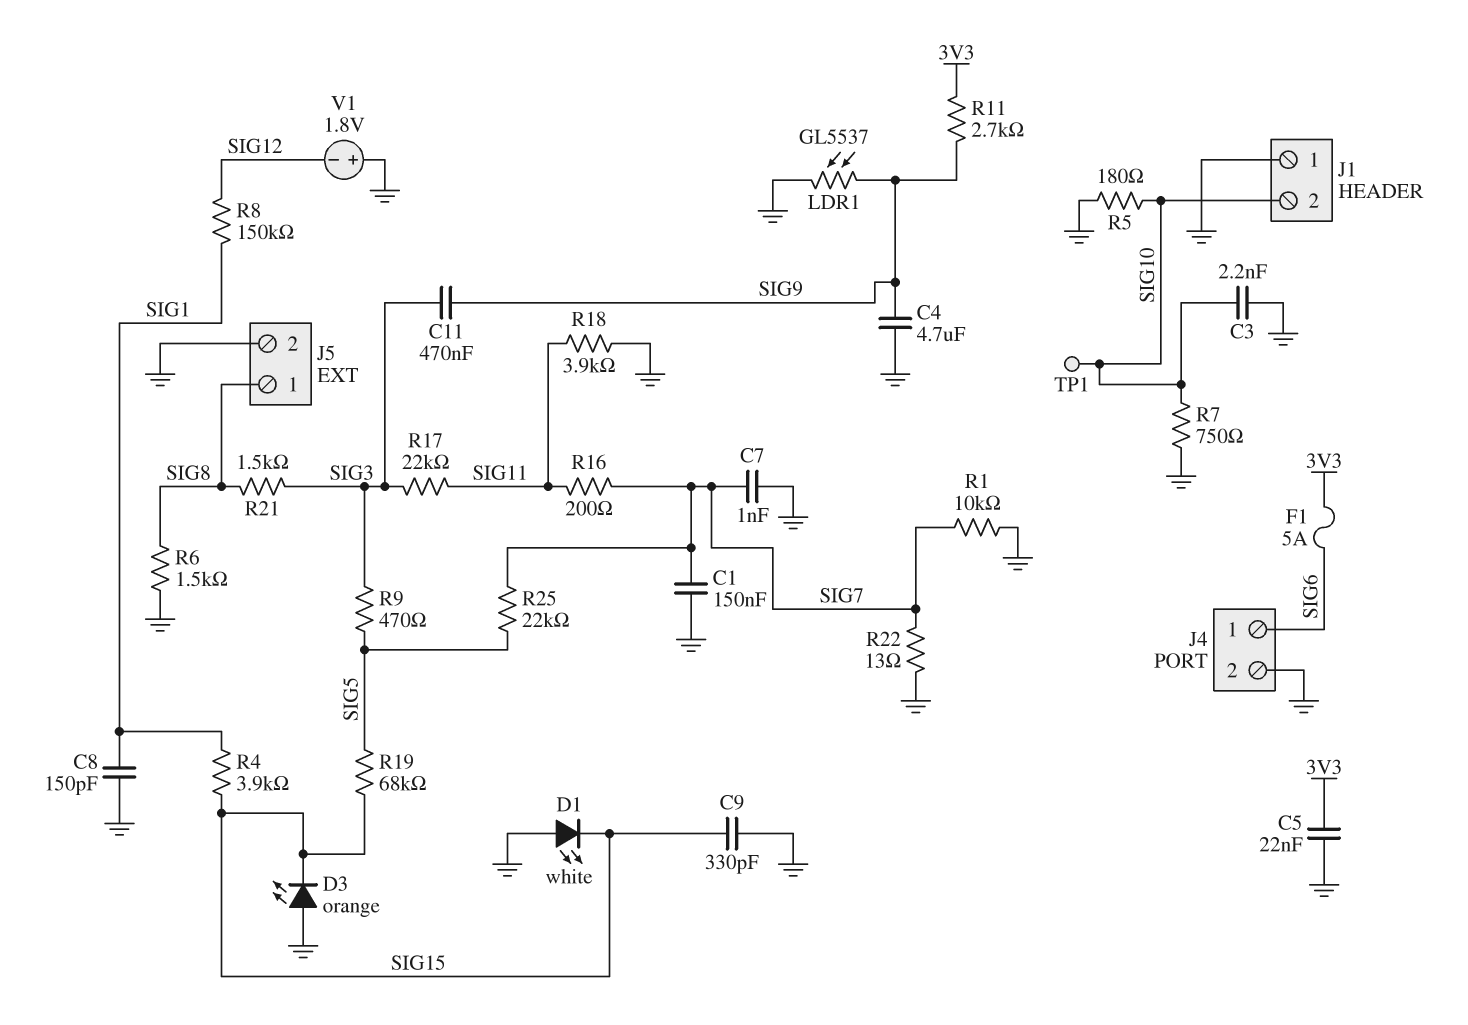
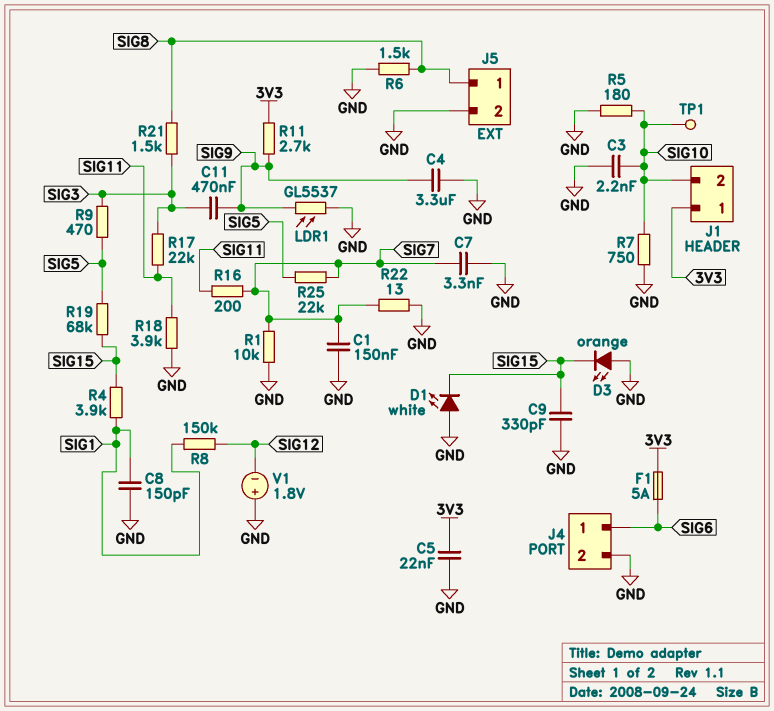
C4: 4.7uF (GND, SIG9) -> 3.3uF (GND, SIG9)
C7: 1nF (GND, SIG7) -> 3.3nF (GND, SIG7)
J1 pin 1: GND -> 3V3

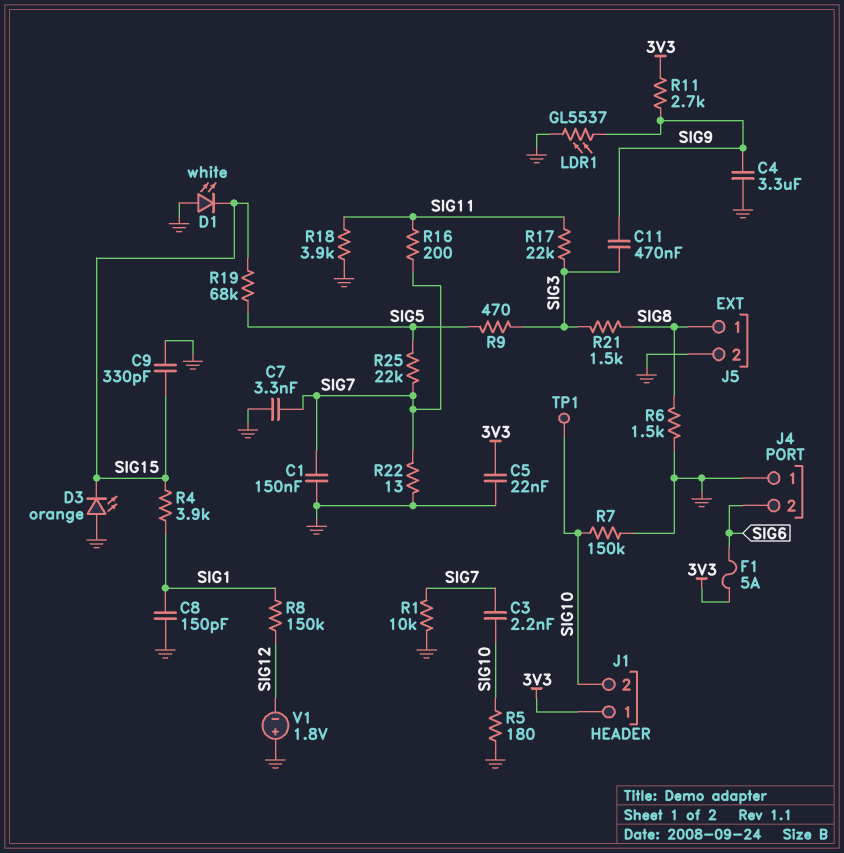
C3: 2.2nF (GND, SIG10) -> 2.2nF (SIG7, SIG10)
J4 pin 1: SIG6 -> GND
J4 pin 2: GND -> SIG6
R7: 750 (GND, SIG10) -> 150k (GND, SIG10)

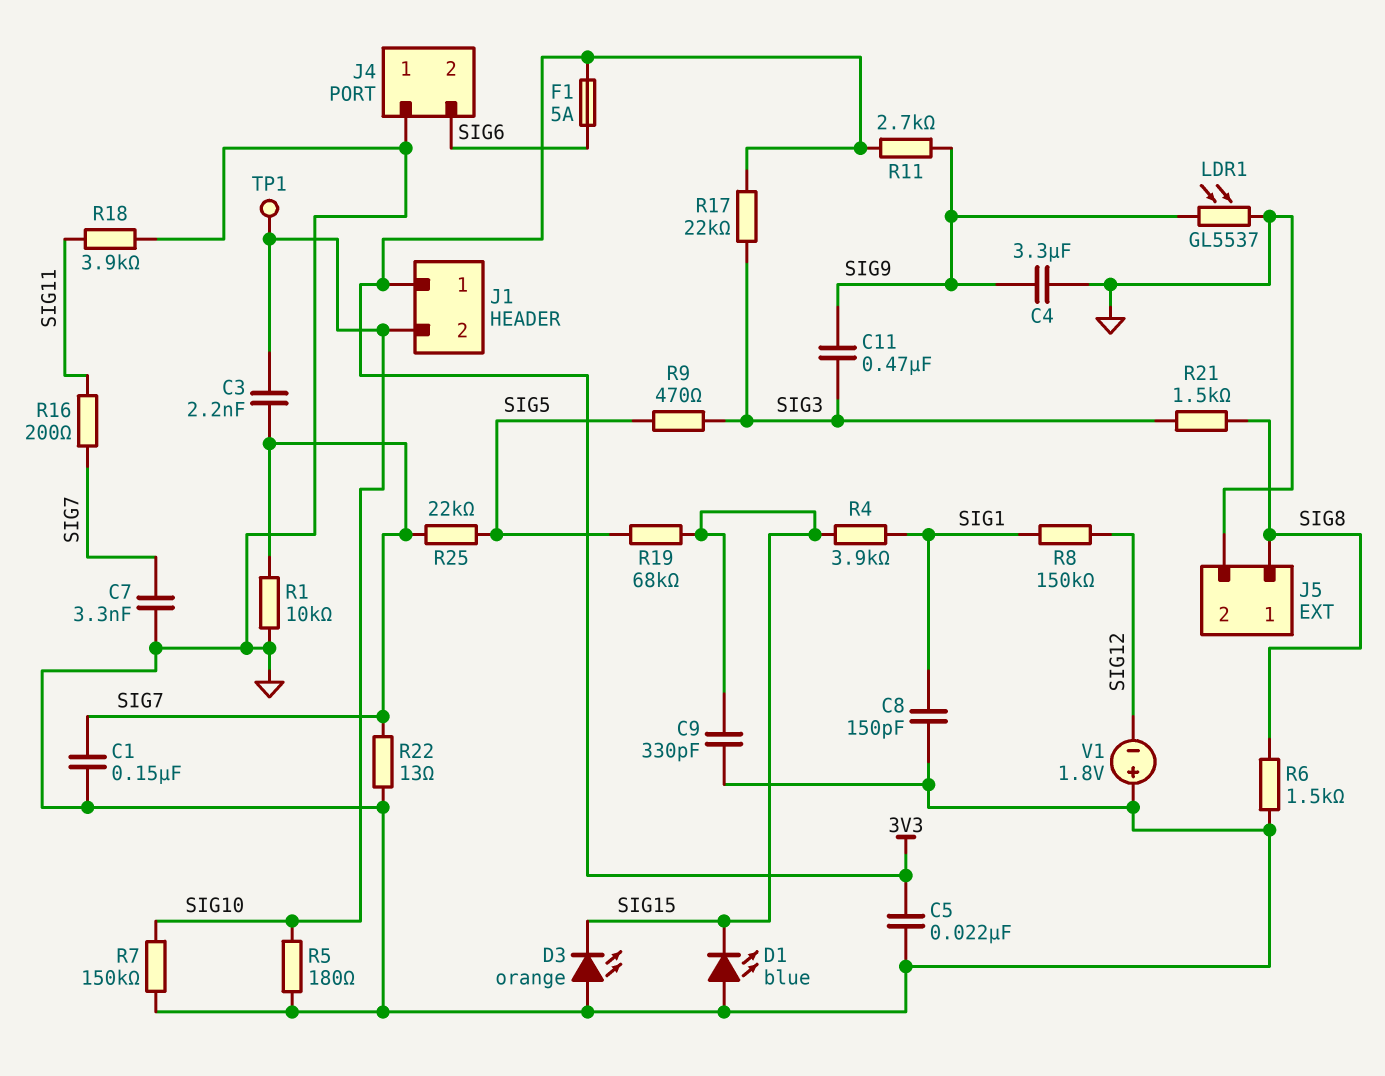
D1: LED white (A GND, K SIG15) -> LED blue (A GND, K SIG15)
R17: 22k (SIG3, SIG11) -> 22k (3V3, SIG3)

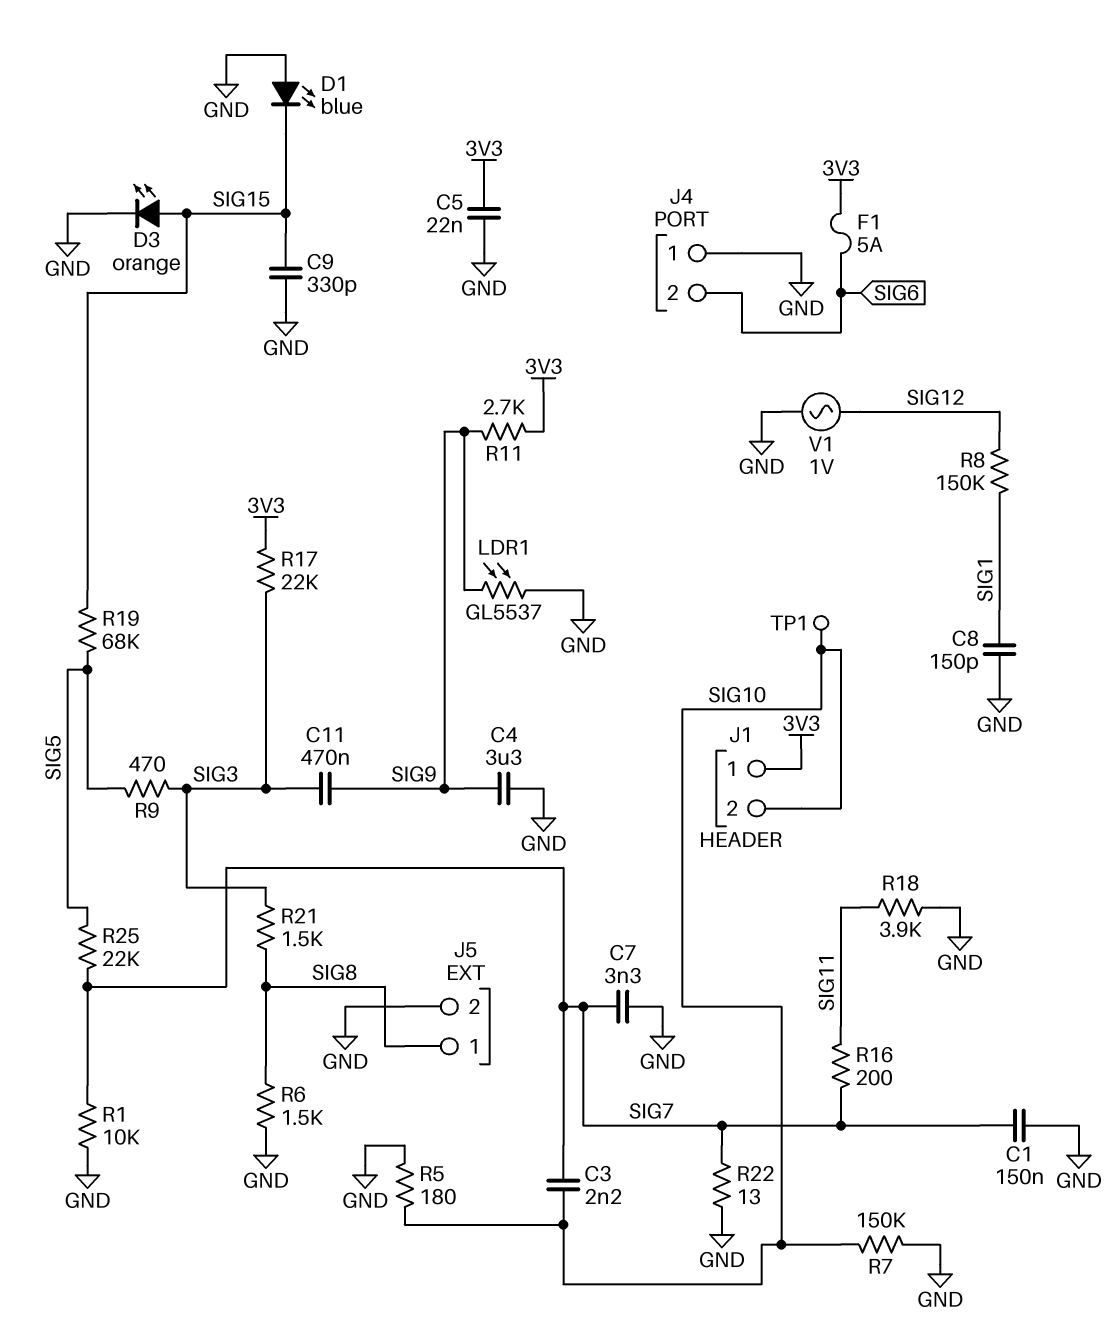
D3: LED orange (A GND, K SIG15) -> LED orange (A SIG15, K GND)
R4: 3.9k (SIG1, SIG15) -> none
V1: 1.8V (plus GND, minus SIG12) -> AC 1V (GND, SIG12)

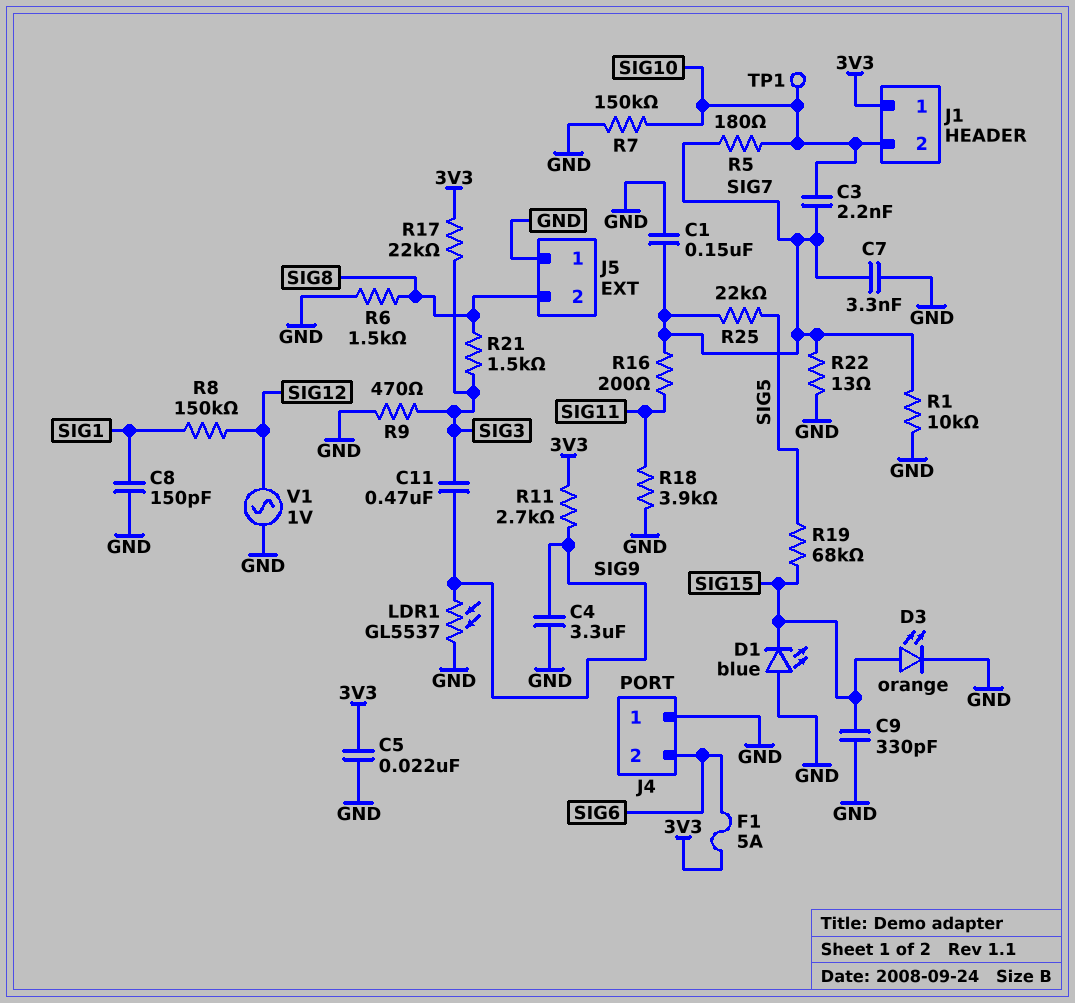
J5 pin 1: SIG8 -> GND
J5 pin 2: GND -> SIG8
R5: 180 (GND, SIG10) -> 180 (SIG7, SIG10)
R9: 470 (SIG3, SIG5) -> 470 (GND, SIG3)

